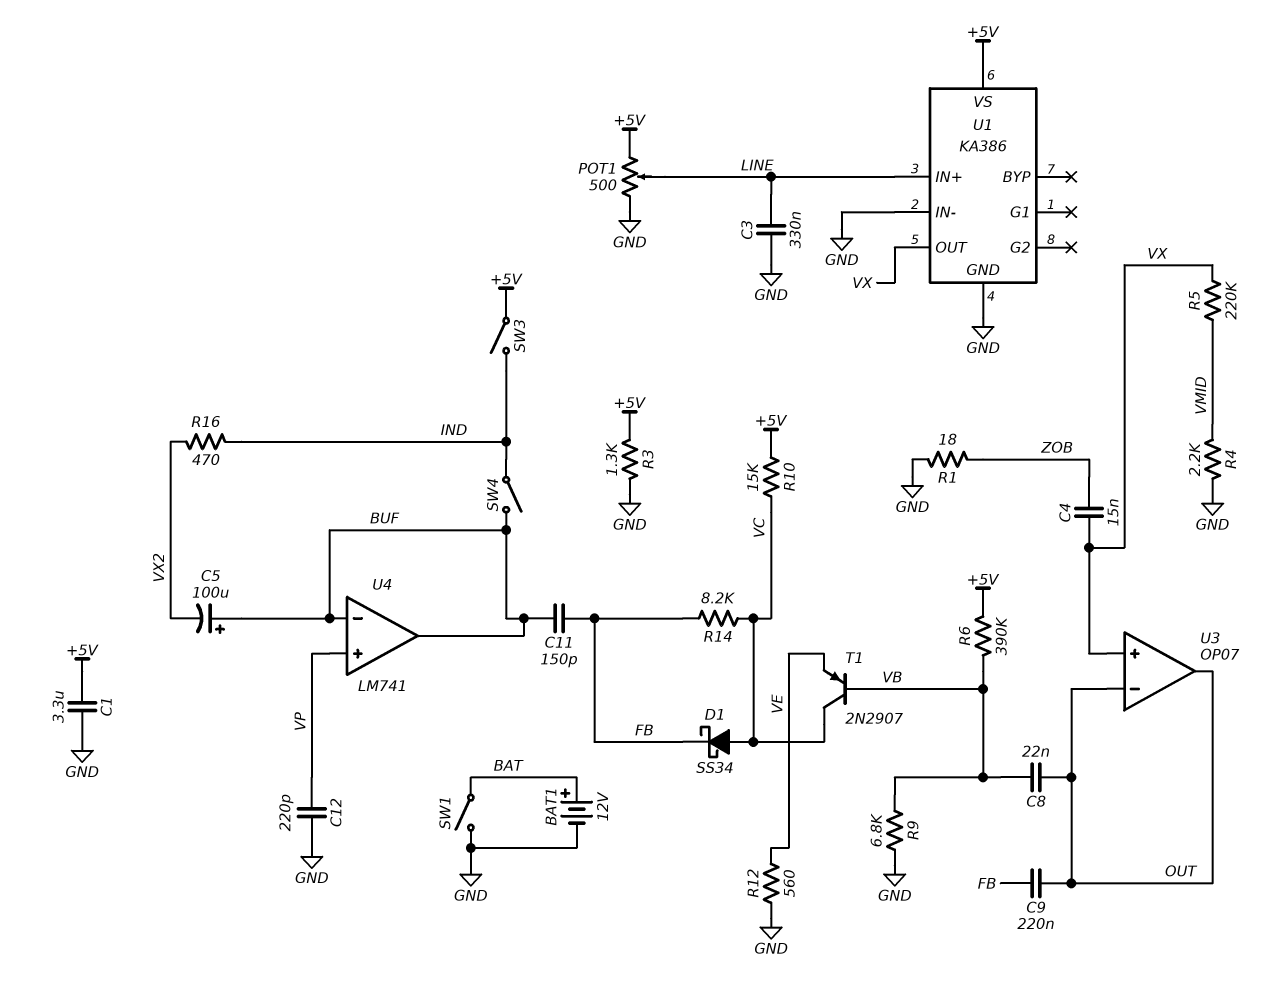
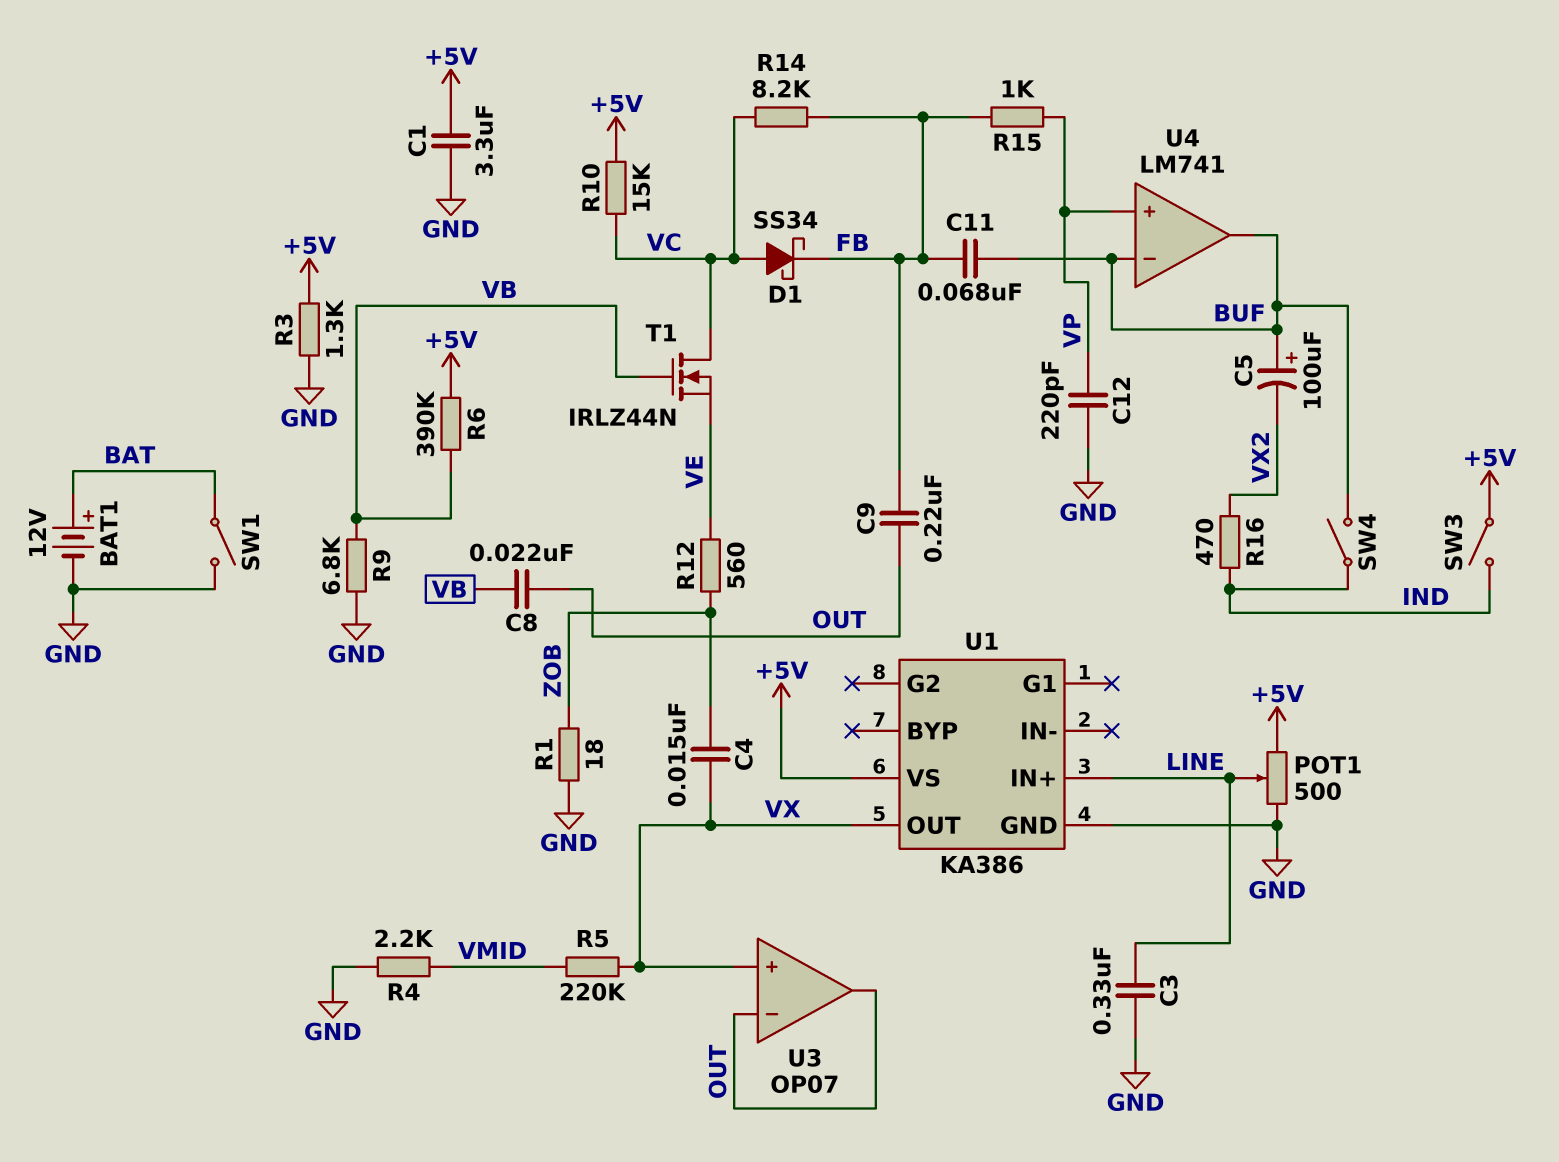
C11: 150pF (BUF, FB) -> 68nF (BUF, FB)
R12: 560 (GND, VE) -> 560 (VE, ZOB)
R15: none -> 1k (FB, VP)
T1: PNP 2N2907 (B VB, C VC, E VE) -> NMOS IRLZ44N (G VB, D VC, S VE)
U1 pin IN-: GND -> none

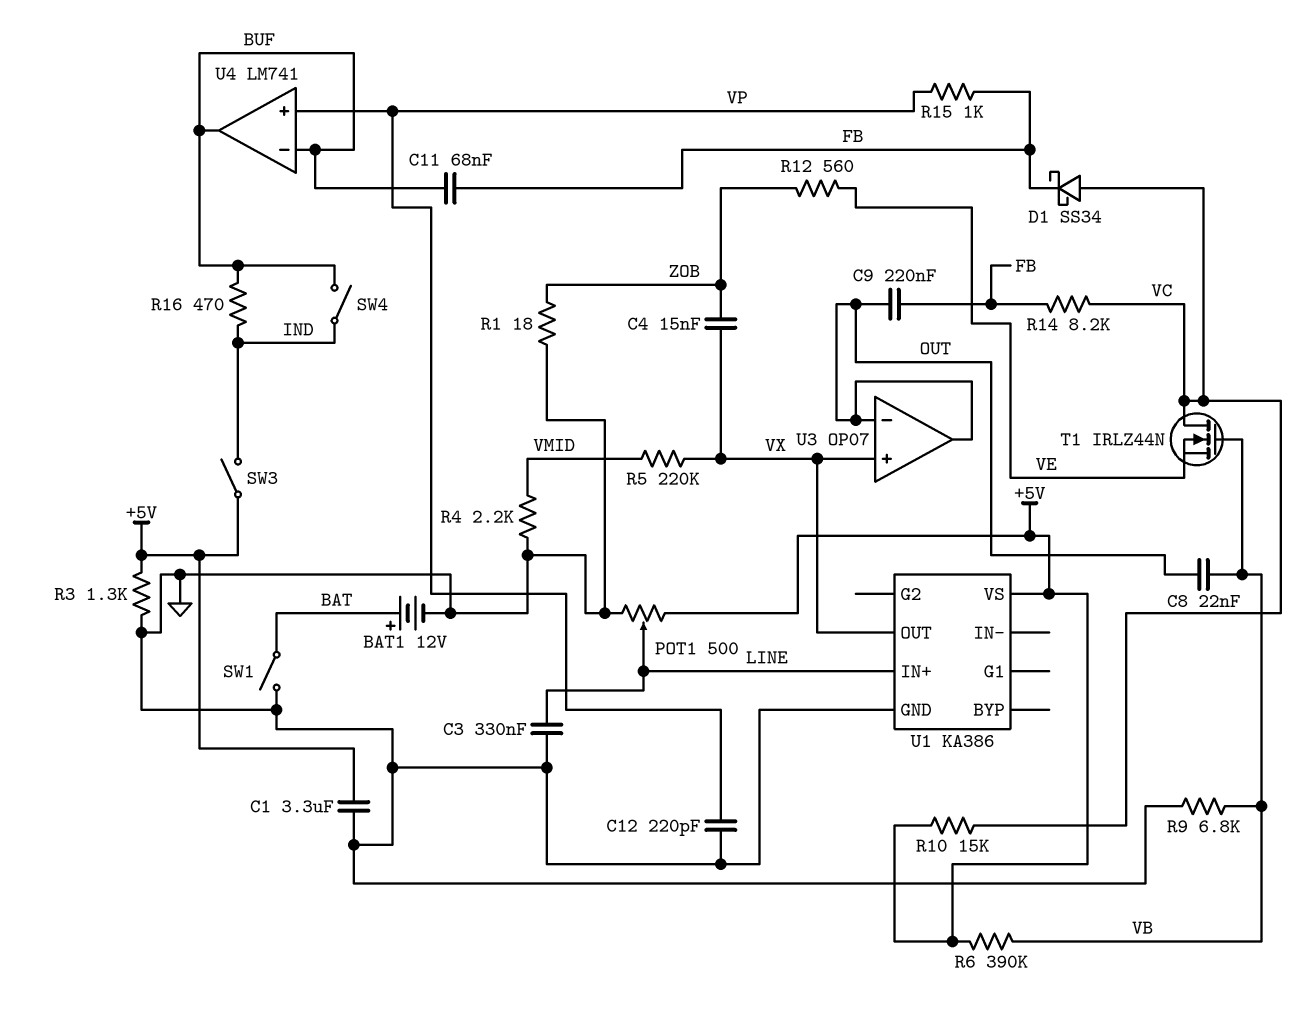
C5: 100uF (plus BUF, minus VX2) -> none
R16: 470 (IND, VX2) -> 470 (BUF, IND)

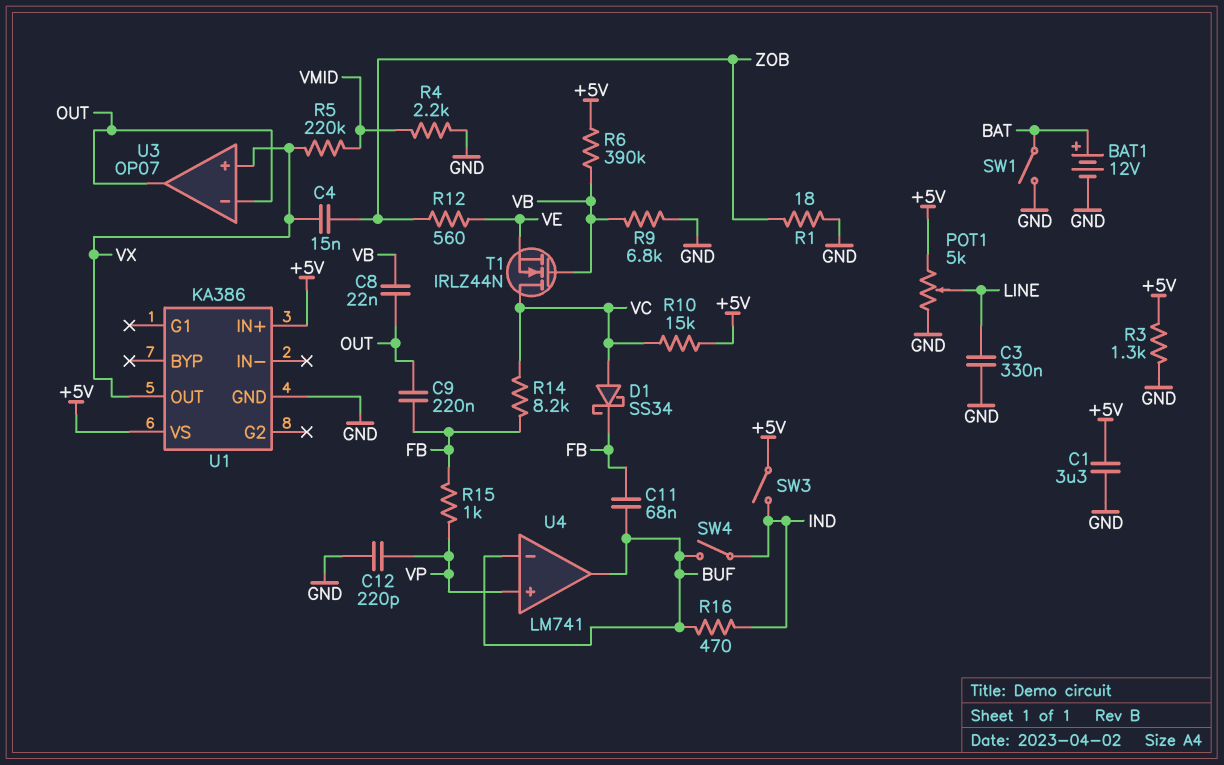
POT1: 500 (+5V, GND, wiper LINE) -> 5k (+5V, GND, wiper LINE)
U1 pin IN+: LINE -> +5V

